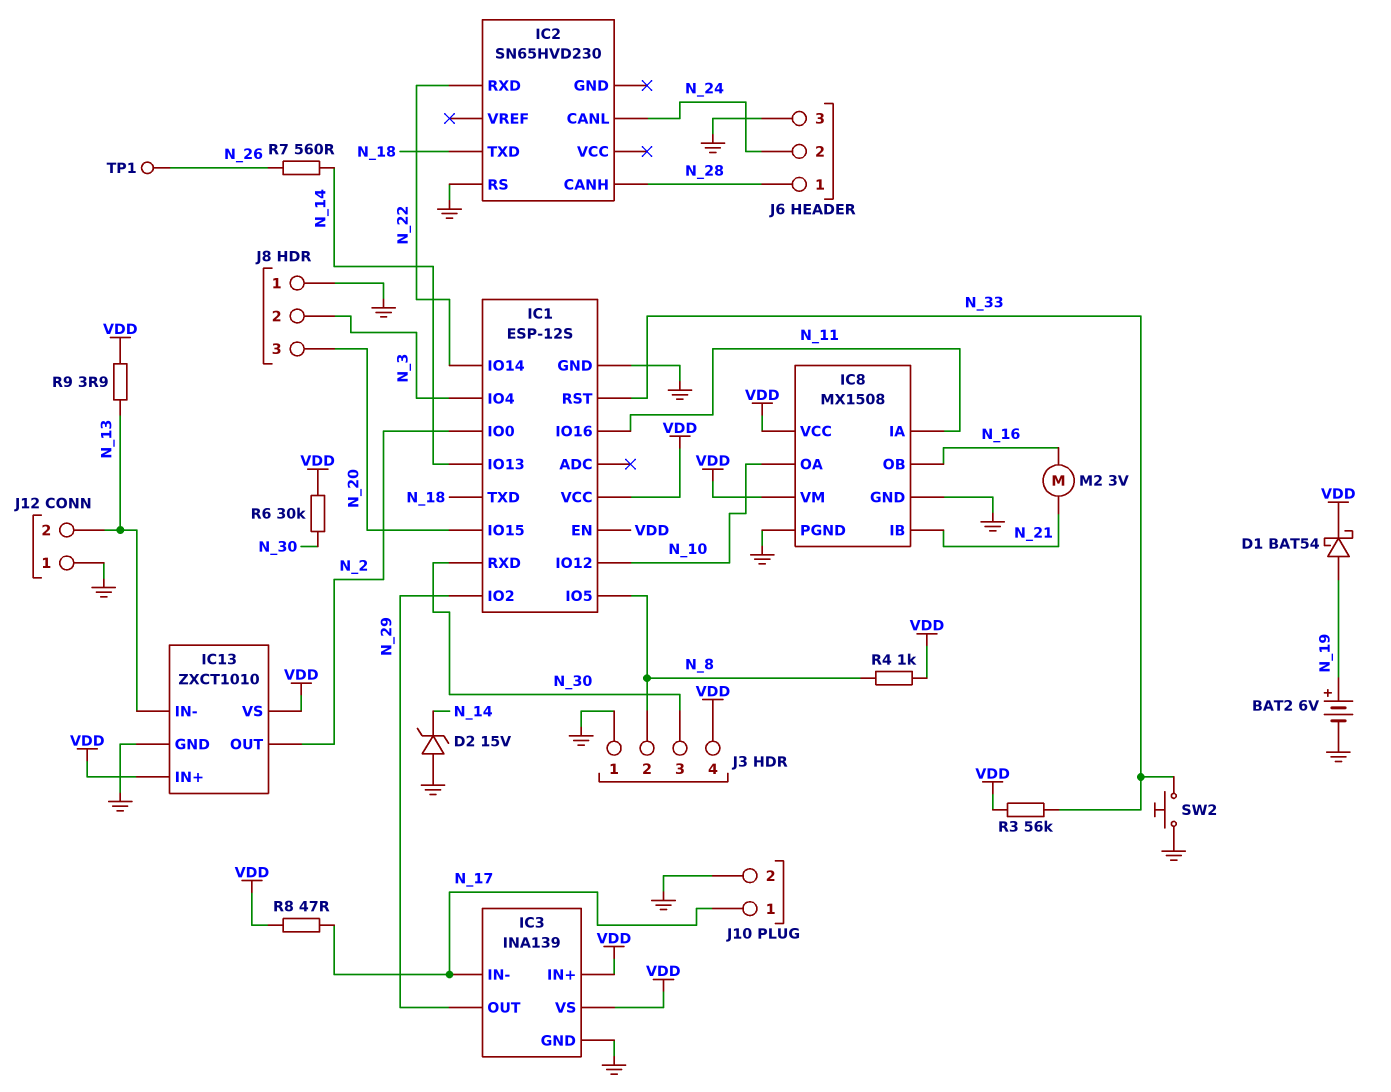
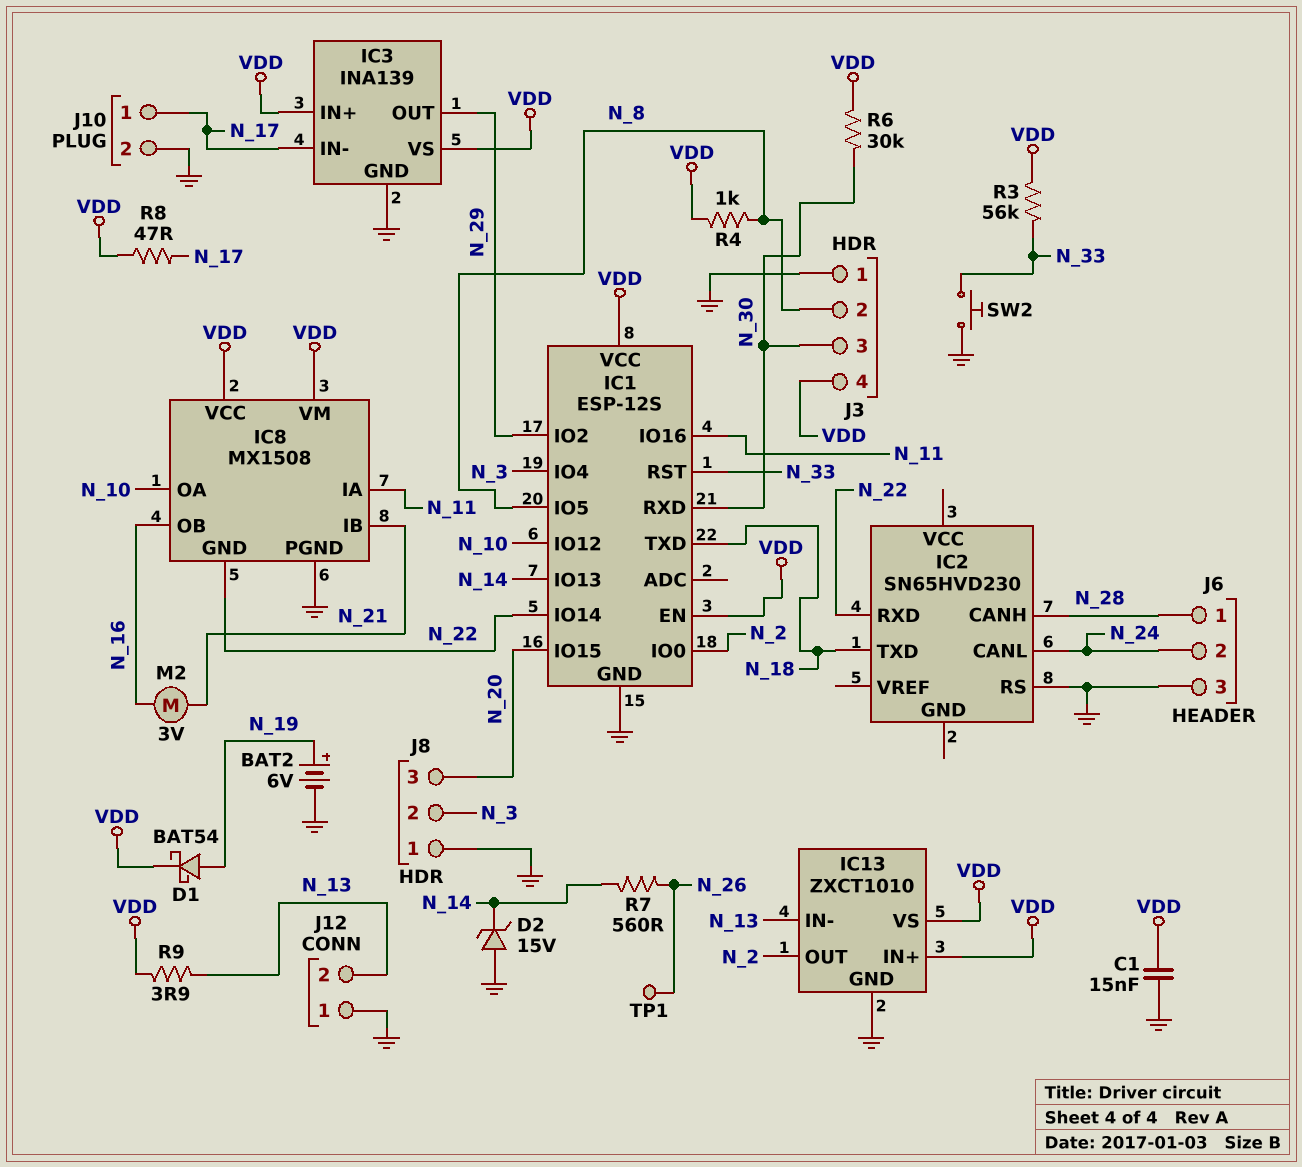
C1: none -> 15nF (GND, VDD)
IC8 pin GND: GND -> N_22

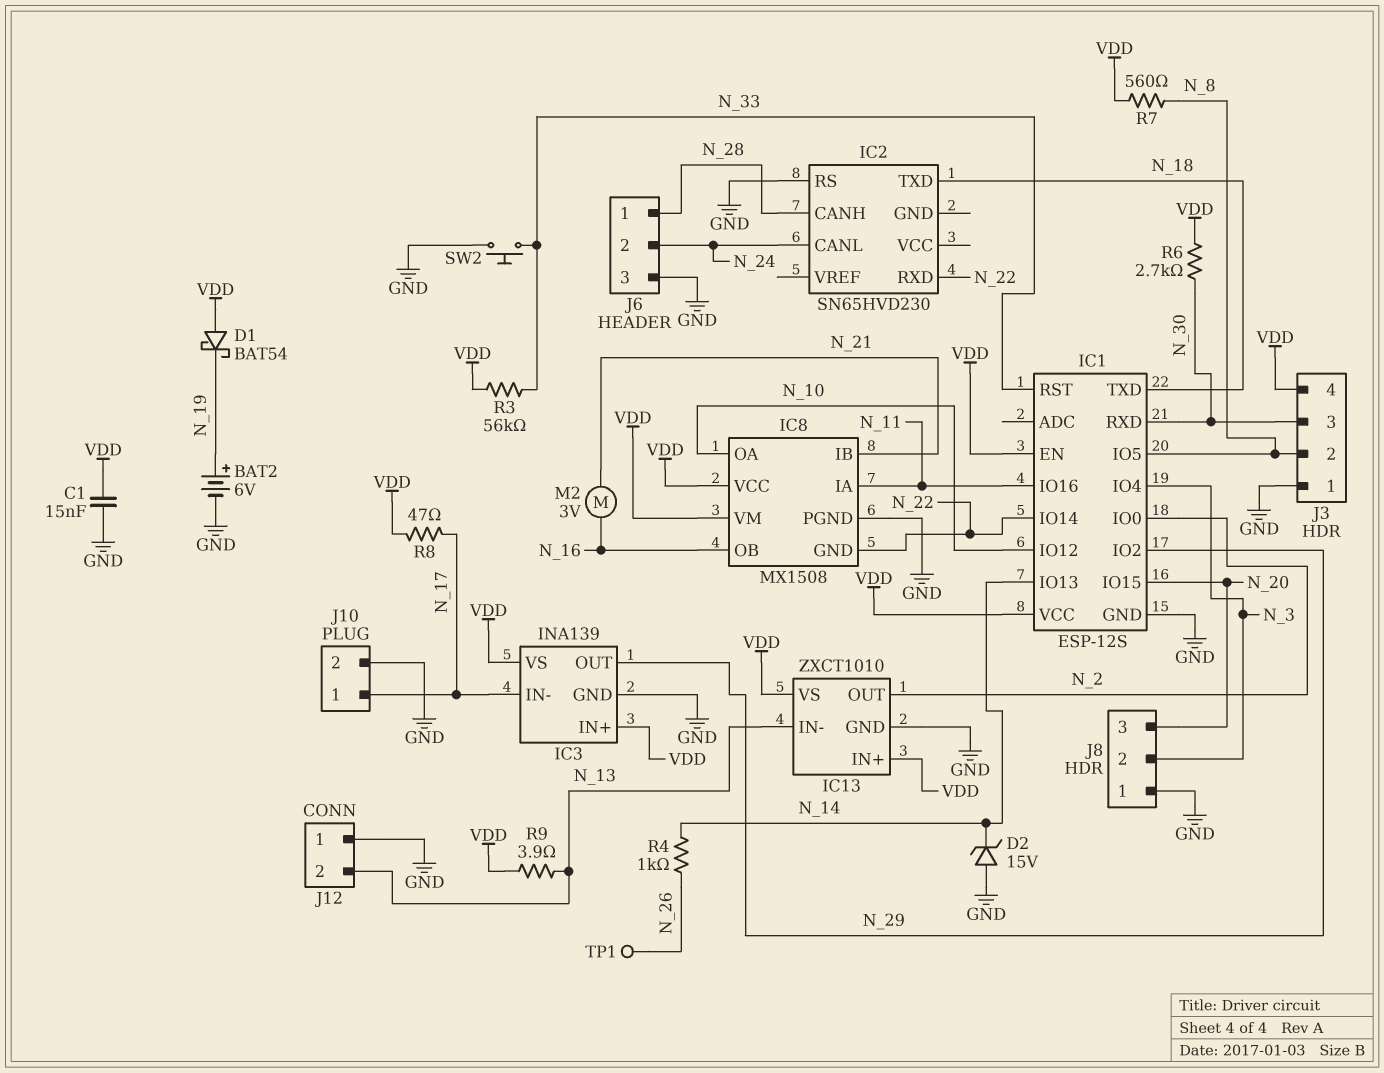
D1: schottky BAT54 (A N_19, K VDD) -> schottky BAT54 (A VDD, K N_19)
R4: 1k (N_8, VDD) -> 1k (N_14, N_26)
R6: 30k (N_30, VDD) -> 2.7k (N_30, VDD)
R7: 560 (N_14, N_26) -> 560 (N_8, VDD)

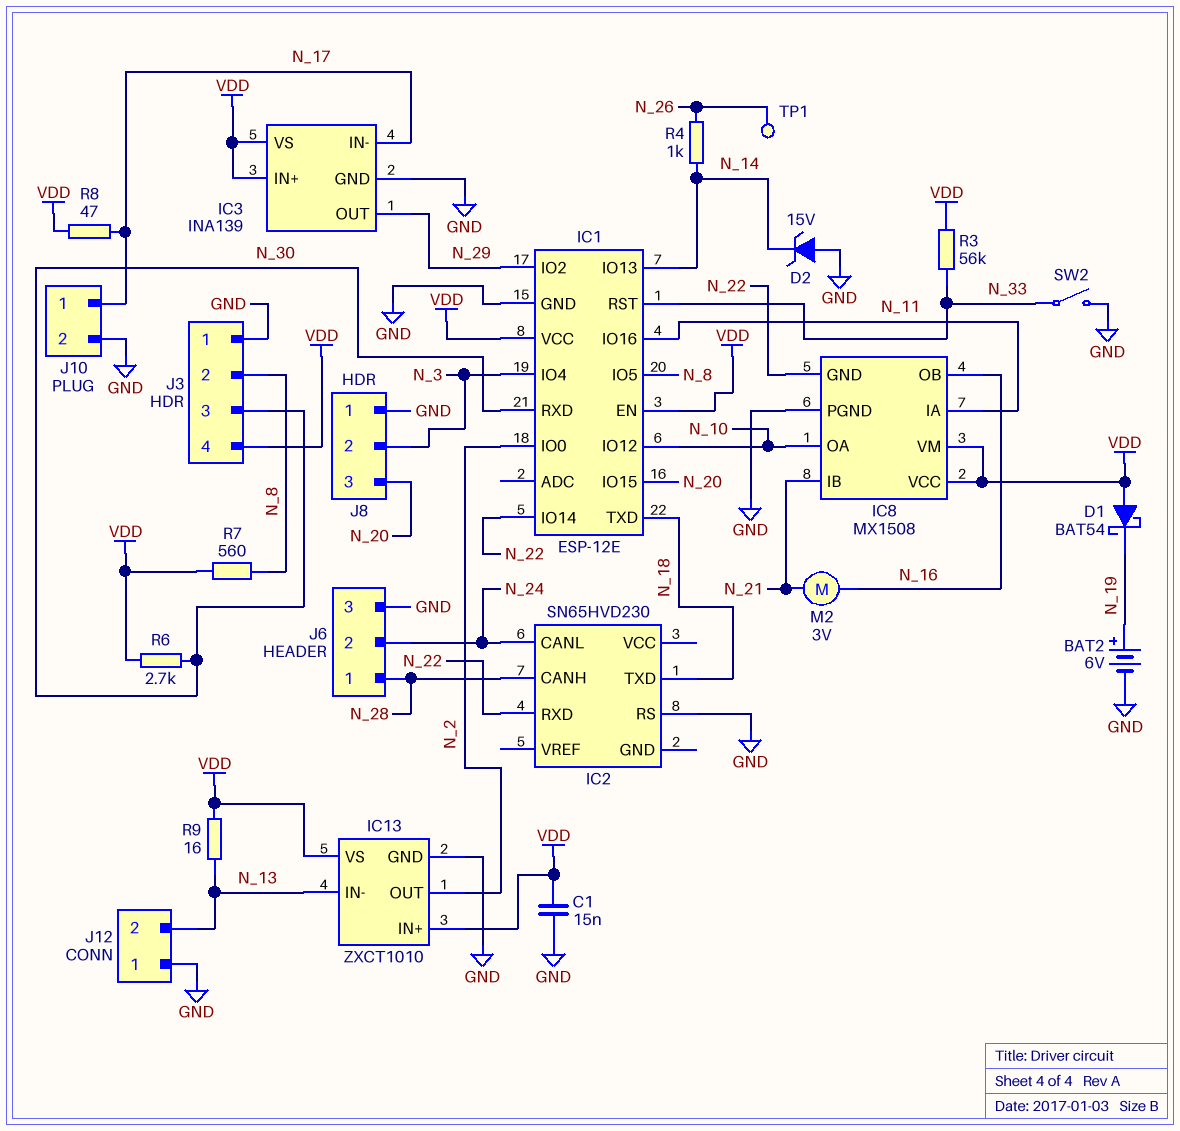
IC1: ESP-12S -> ESP-12E
R9: 3.9 (N_13, VDD) -> 16 (N_13, VDD)
SW2: button (GND, N_33) -> switch (GND, N_33)

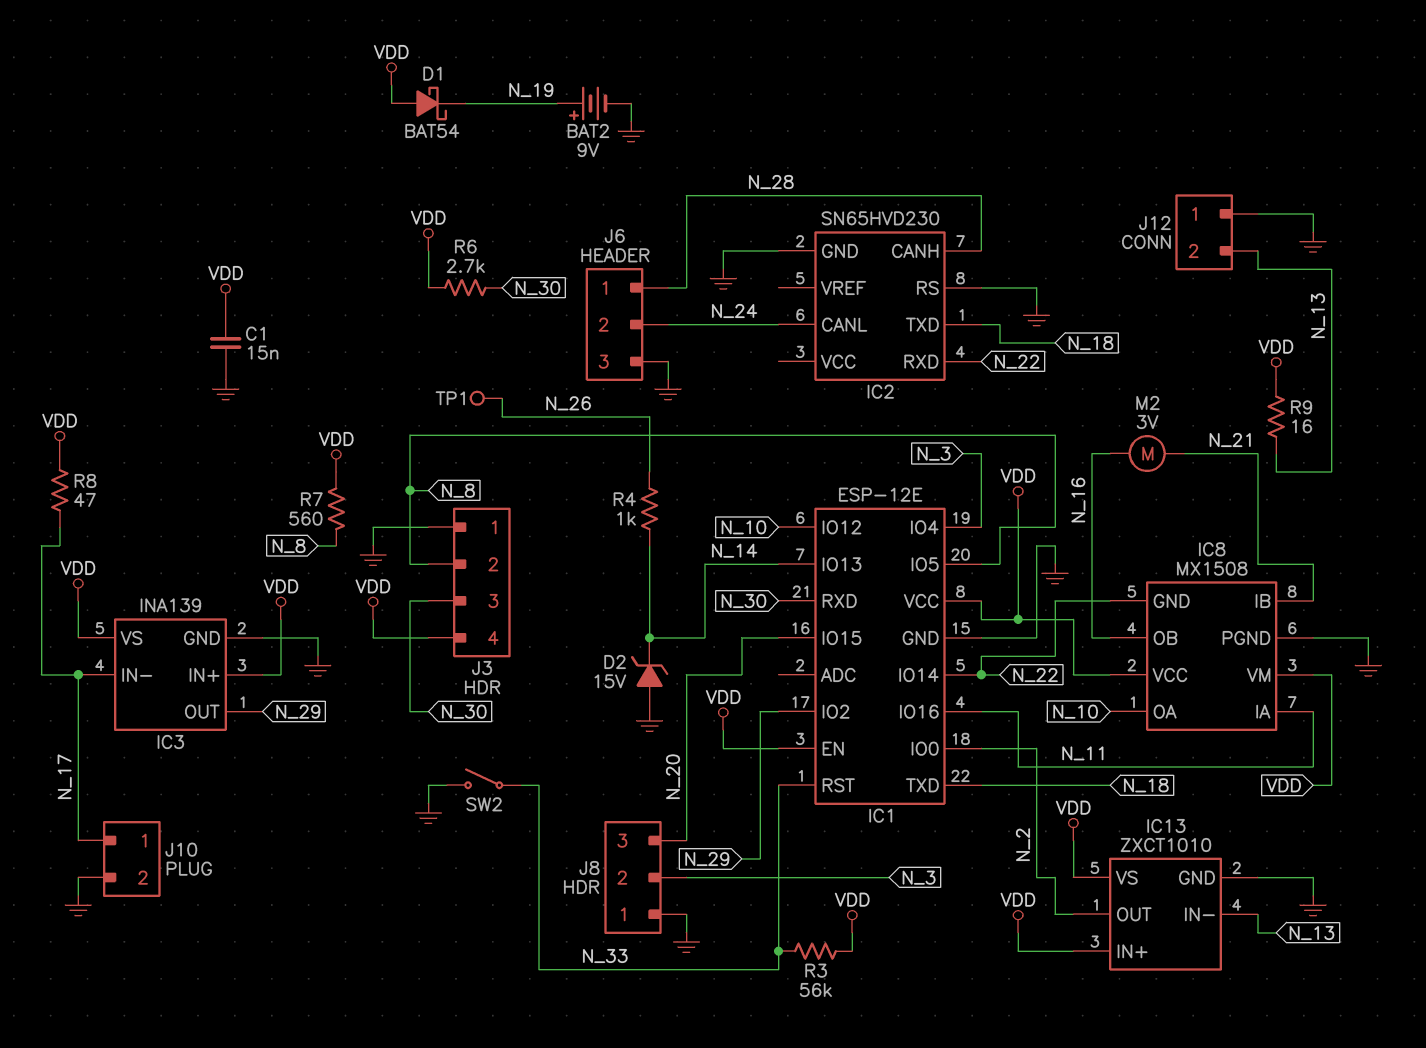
BAT2: 6V (plus N_19, minus GND) -> 9V (plus N_19, minus GND)
IC2 pin GND: none -> GND

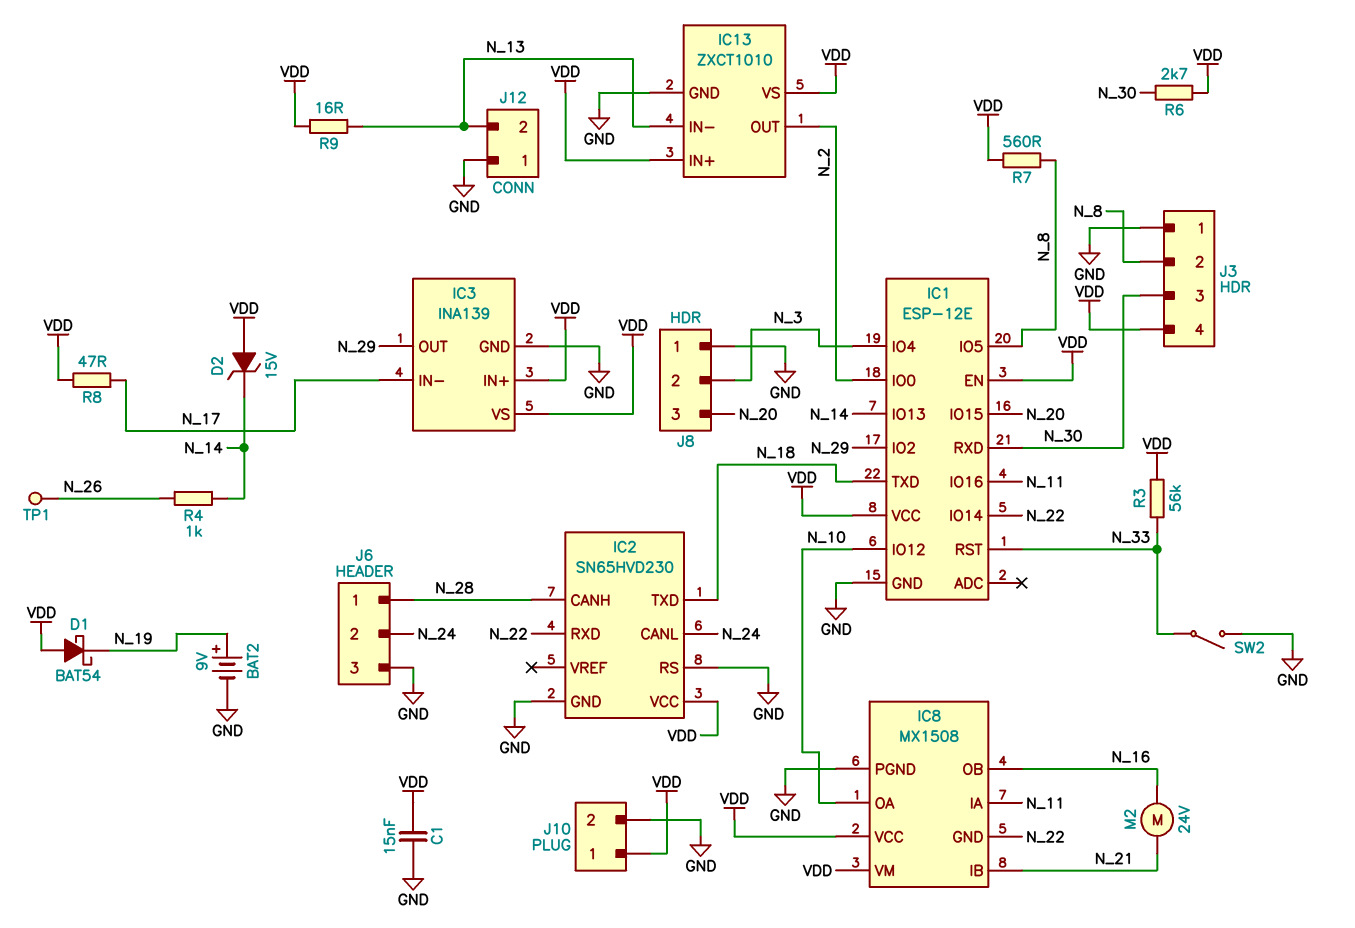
D2: zener 15V (A GND, K N_14) -> zener 15V (A VDD, K N_14)
IC2 pin VCC: none -> VDD
J10 pin 1: N_17 -> VDD
M2: motor 3V (N_16, N_21) -> motor 24V (N_16, N_21)

